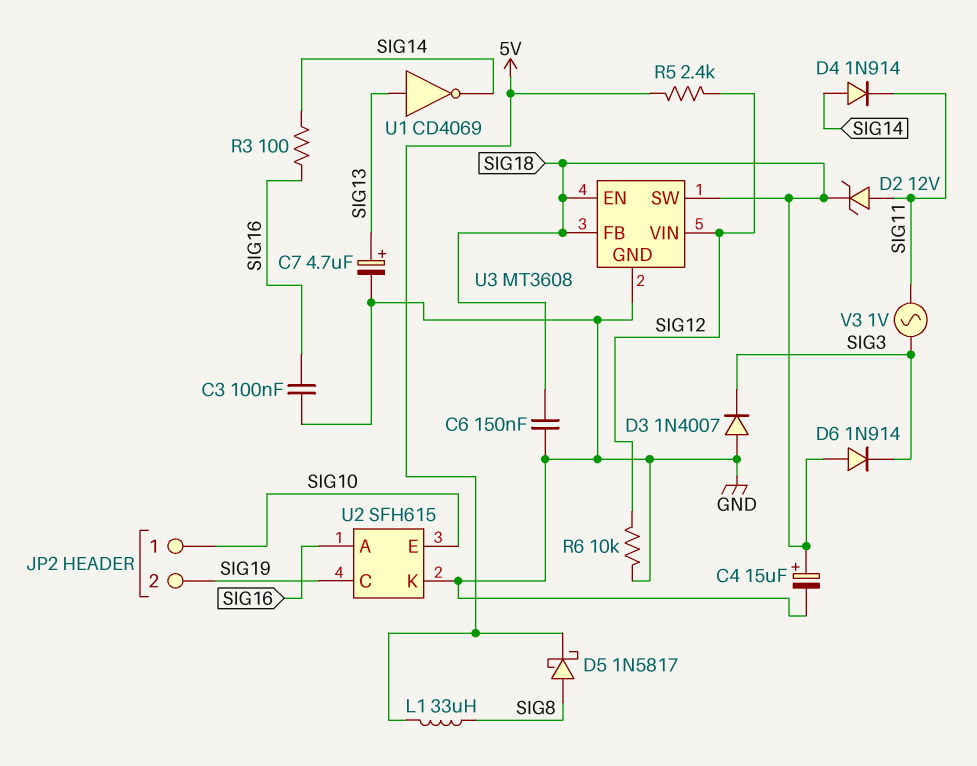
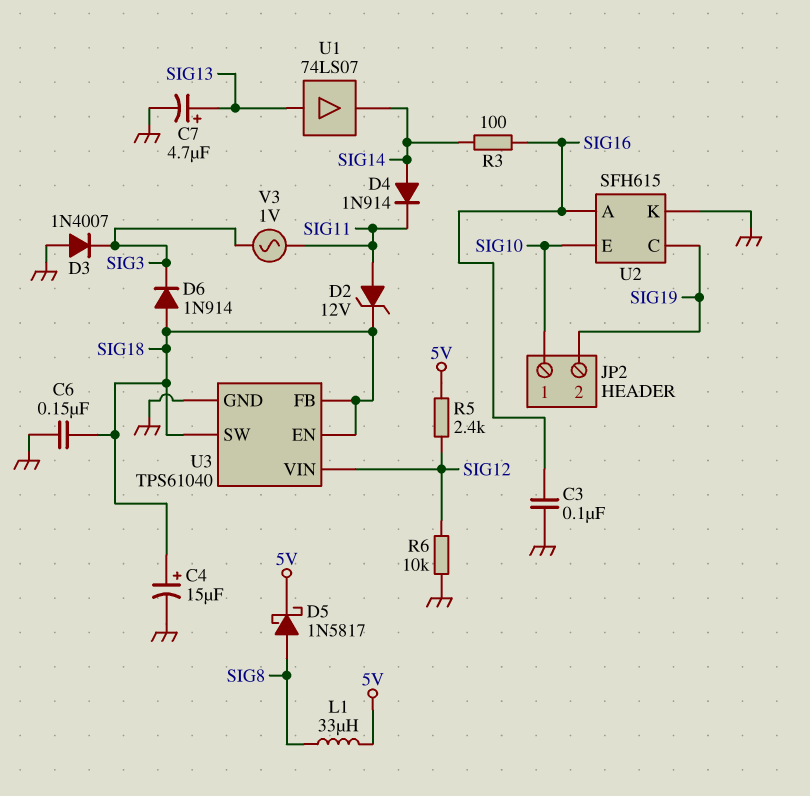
U1: NOT CD4069 (in SIG13, out SIG14) -> buffer 74LS07 (in SIG13, out SIG14)
U3: MT3608 -> TPS61040

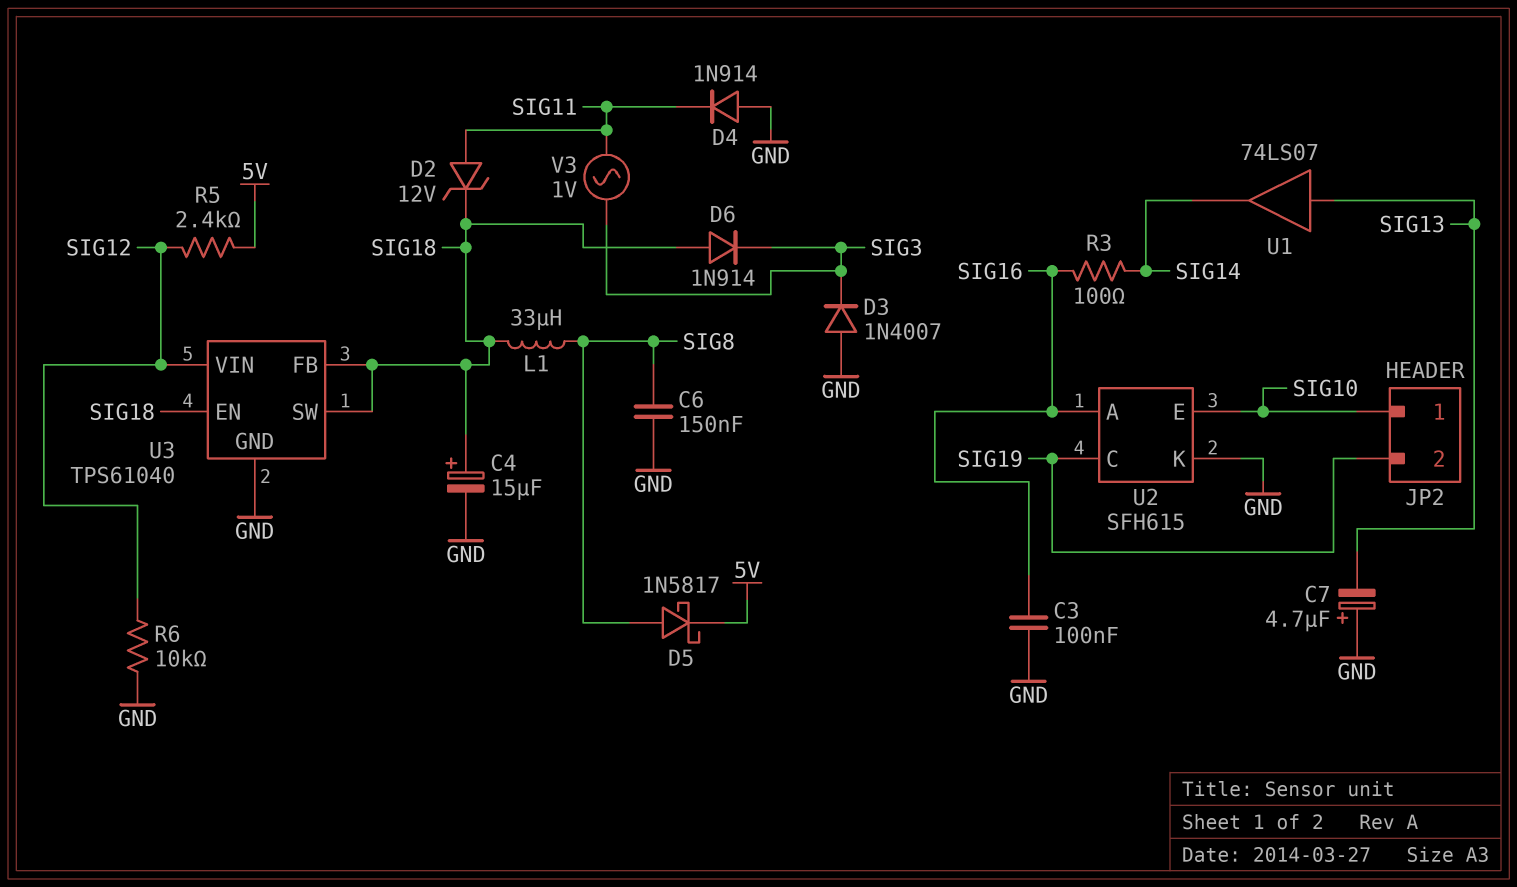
C6: 150nF (GND, SIG18) -> 150nF (GND, SIG8)
C7: 4.7uF (plus SIG13, minus GND) -> 4.7uF (plus GND, minus SIG13)
D4: diode 1N914 (A SIG14, K SIG11) -> diode 1N914 (A GND, K SIG11)
L1: 33uH (5V, SIG8) -> 33uH (SIG8, SIG18)

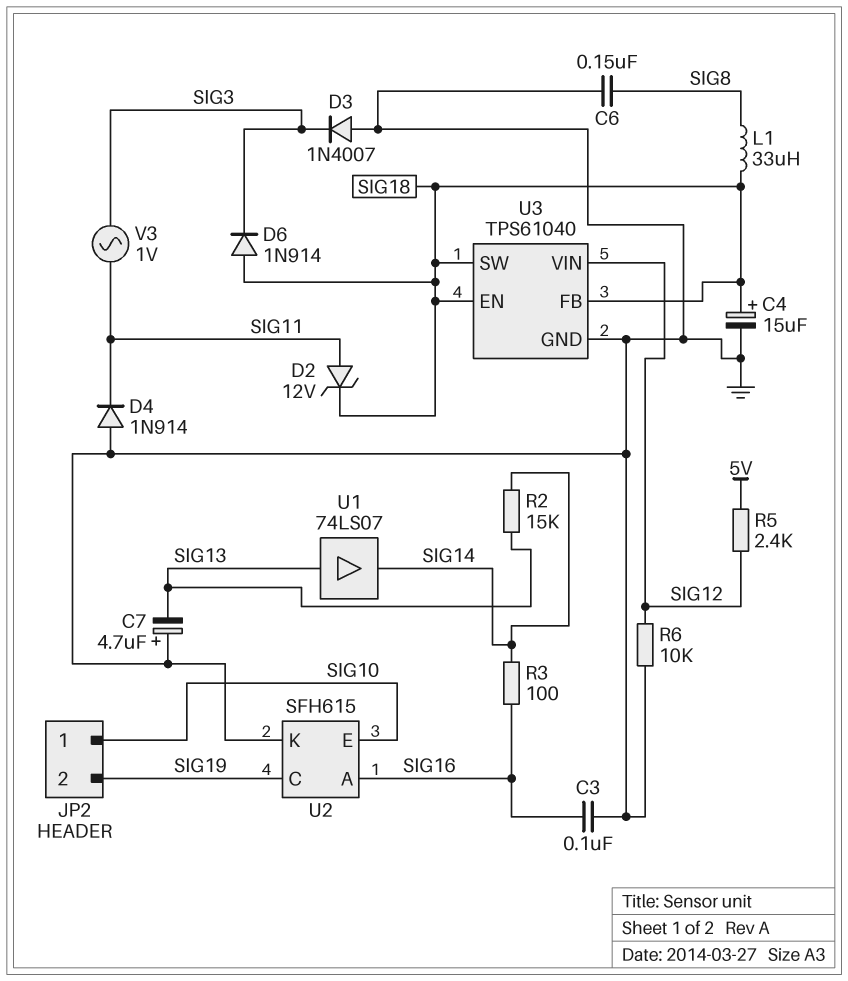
D5: schottky 1N5817 (A SIG8, K 5V) -> none
R2: none -> 15k (SIG13, SIG14)

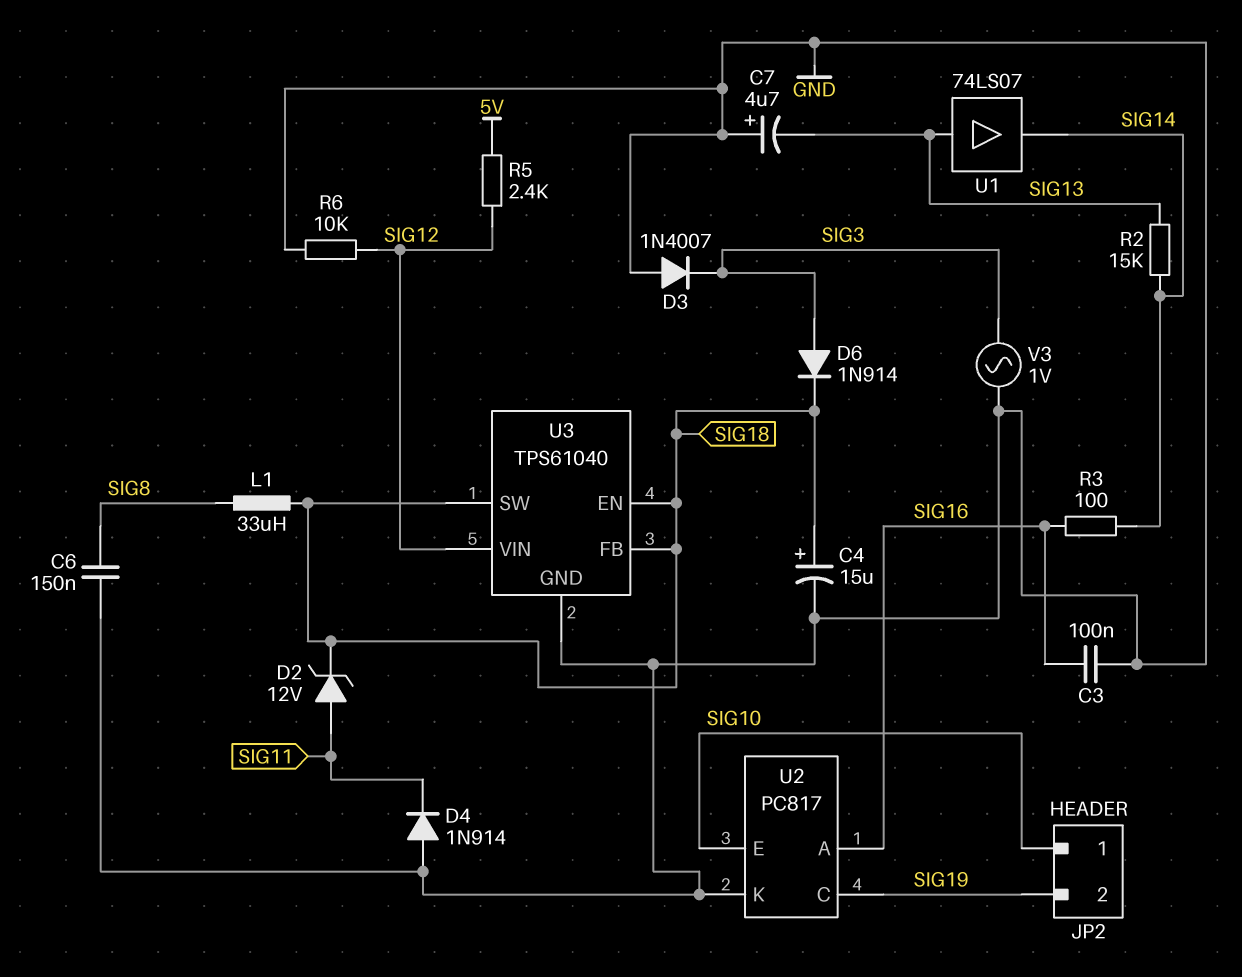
D6: diode 1N914 (A SIG18, K SIG3) -> diode 1N914 (A SIG3, K SIG18)
U2: SFH615 -> PC817
V3: AC 1V (SIG3, SIG11) -> AC 1V (GND, SIG3)

